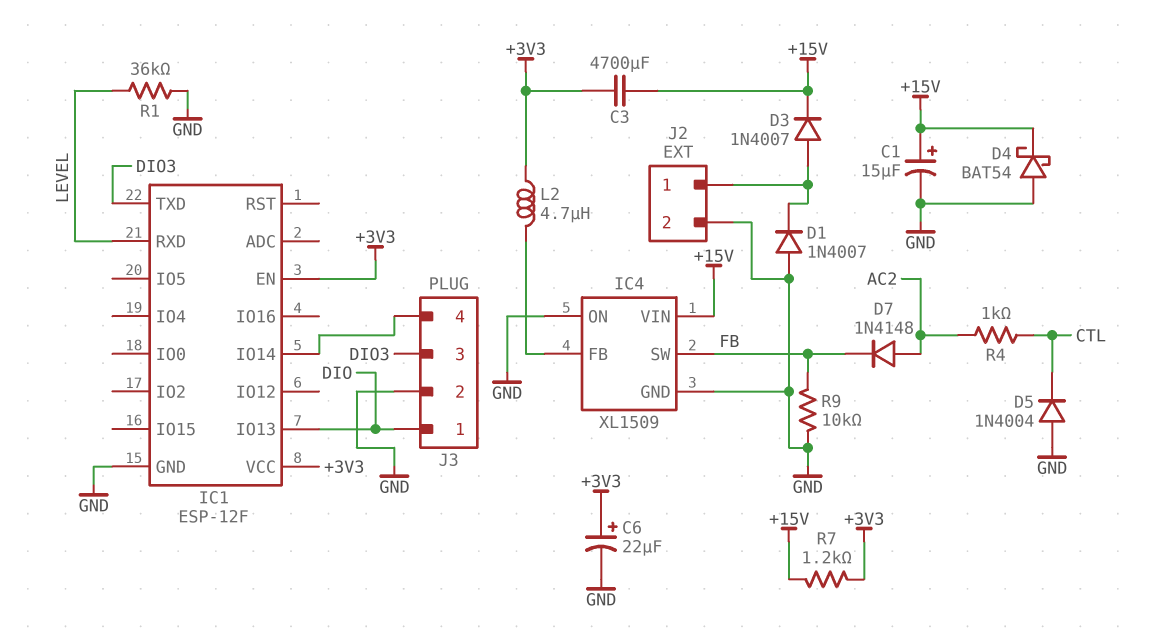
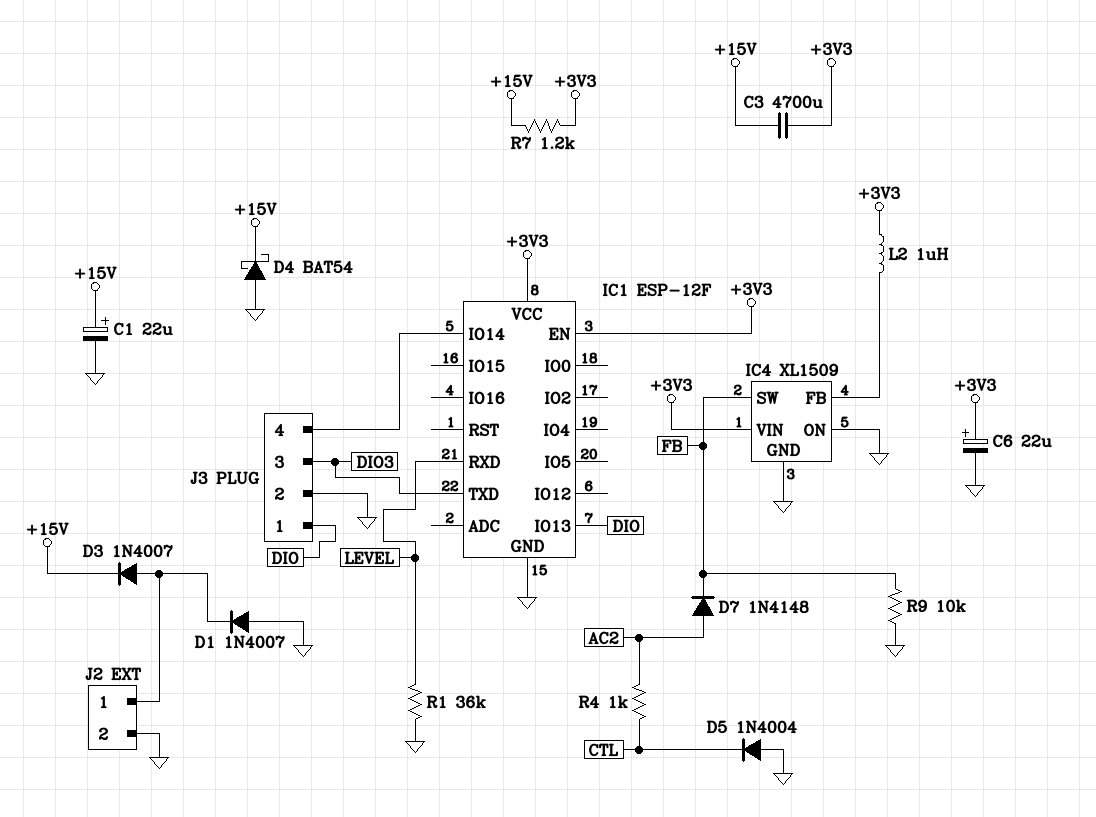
C1: 15uF (plus +15V, minus GND) -> 22uF (plus +15V, minus GND)
IC4 pin VIN: +15V -> +3V3
L2: 4.7uH (+3V3, IC4/FB) -> 1uH (+3V3, IC4/FB)

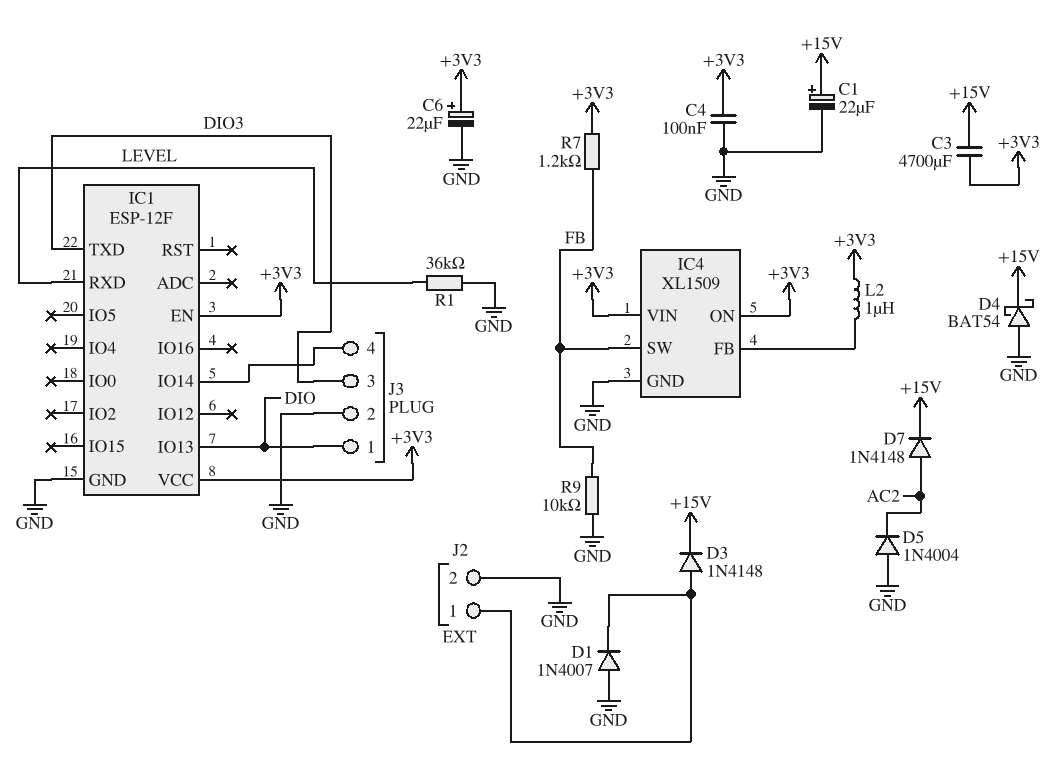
C4: none -> 100nF (+3V3, GND)
D3: diode 1N4007 (A J2/1, K +15V) -> diode 1N4148 (A J2/1, K +15V)
D5: diode 1N4004 (A GND, K CTL) -> diode 1N4004 (A GND, K AC2)
D7: diode 1N4148 (A AC2, K FB) -> diode 1N4148 (A AC2, K +15V)
IC4 pin ON: GND -> +3V3
R4: 1k (AC2, CTL) -> none
R7: 1.2k (+3V3, +15V) -> 1.2k (+3V3, FB)

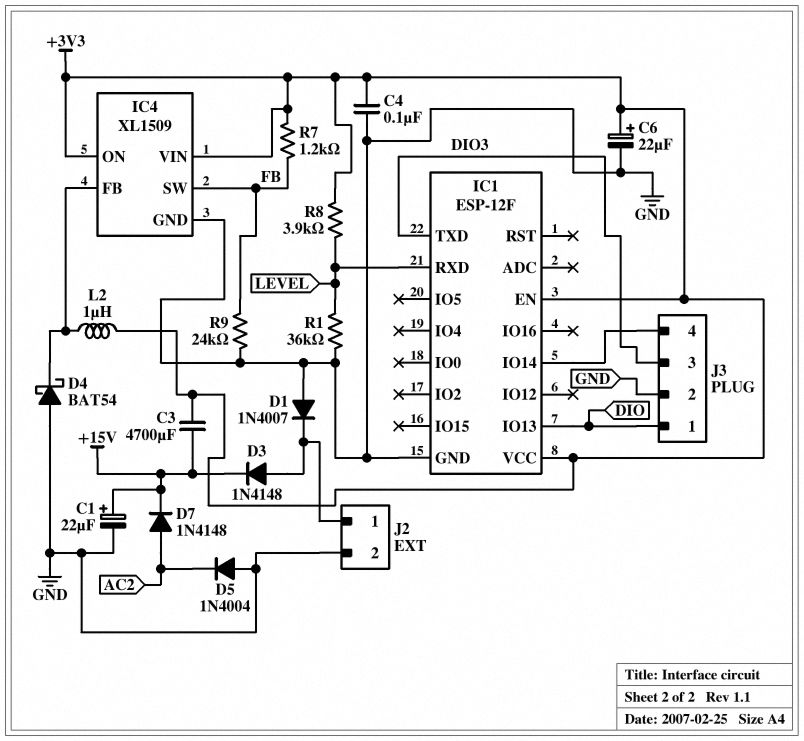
D4: schottky BAT54 (A GND, K +15V) -> schottky BAT54 (A GND, K IC4/FB)
R8: none -> 3.9k (+3V3, LEVEL)
R9: 10k (FB, GND) -> 24k (FB, GND)

